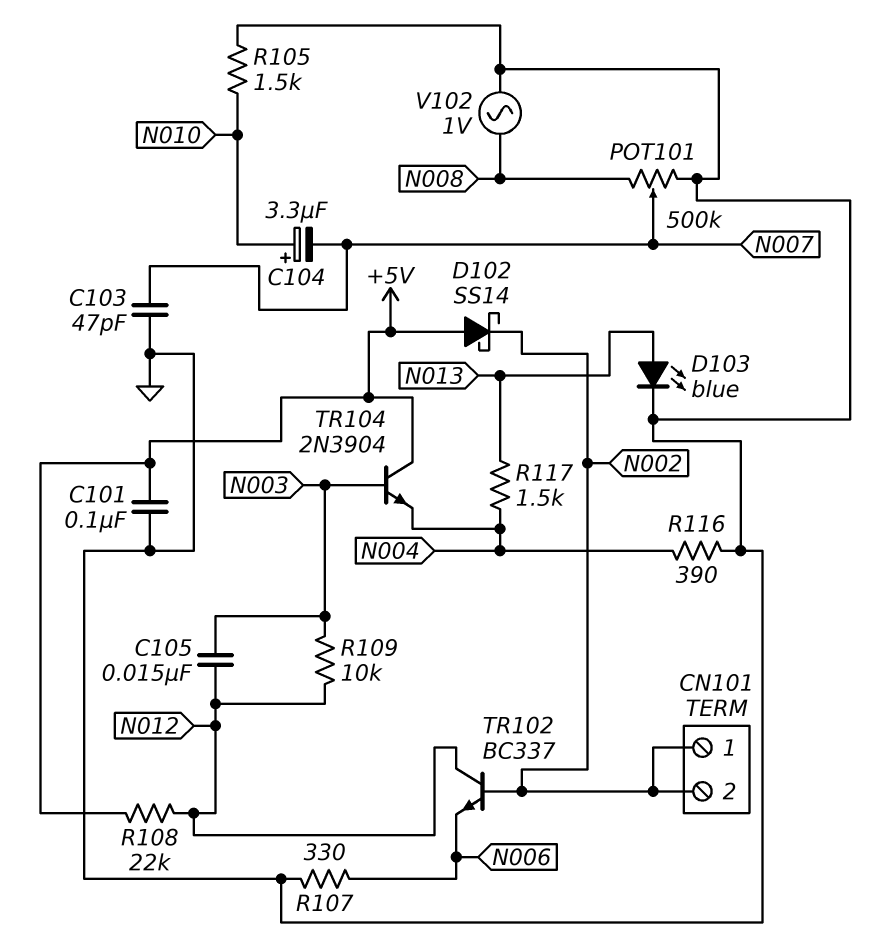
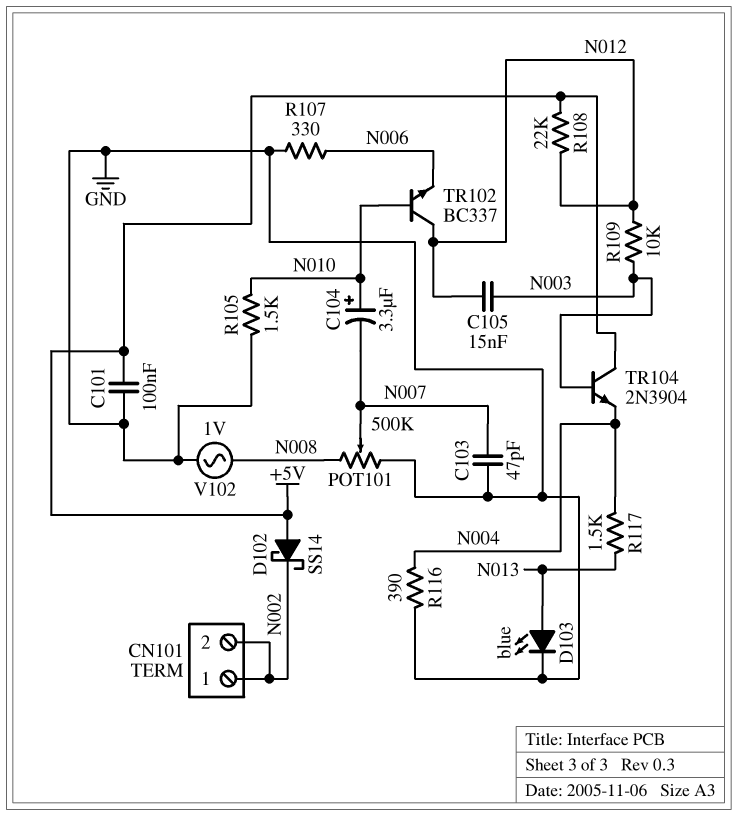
TR102: NPN BC337 (B N002, C N012, E N006) -> NPN BC337 (B N010, C N012, E N006)

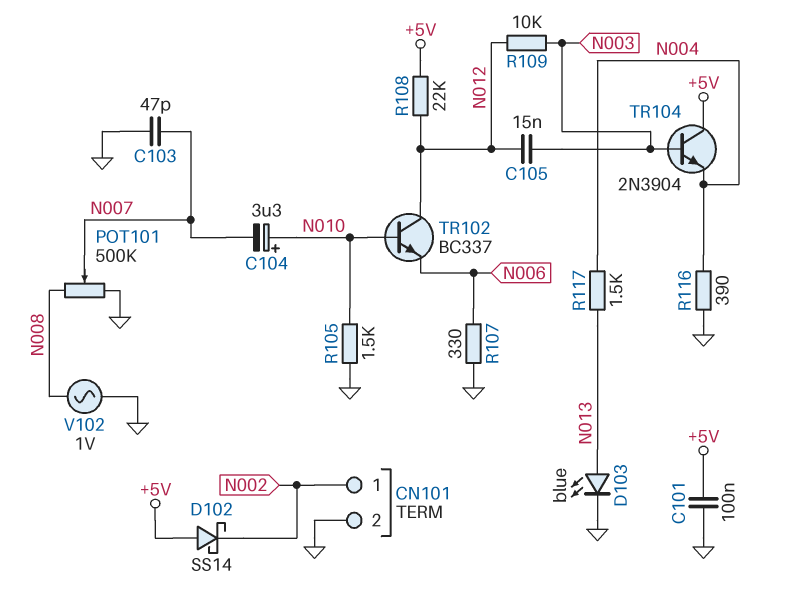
CN101 pin 2: N002 -> GND

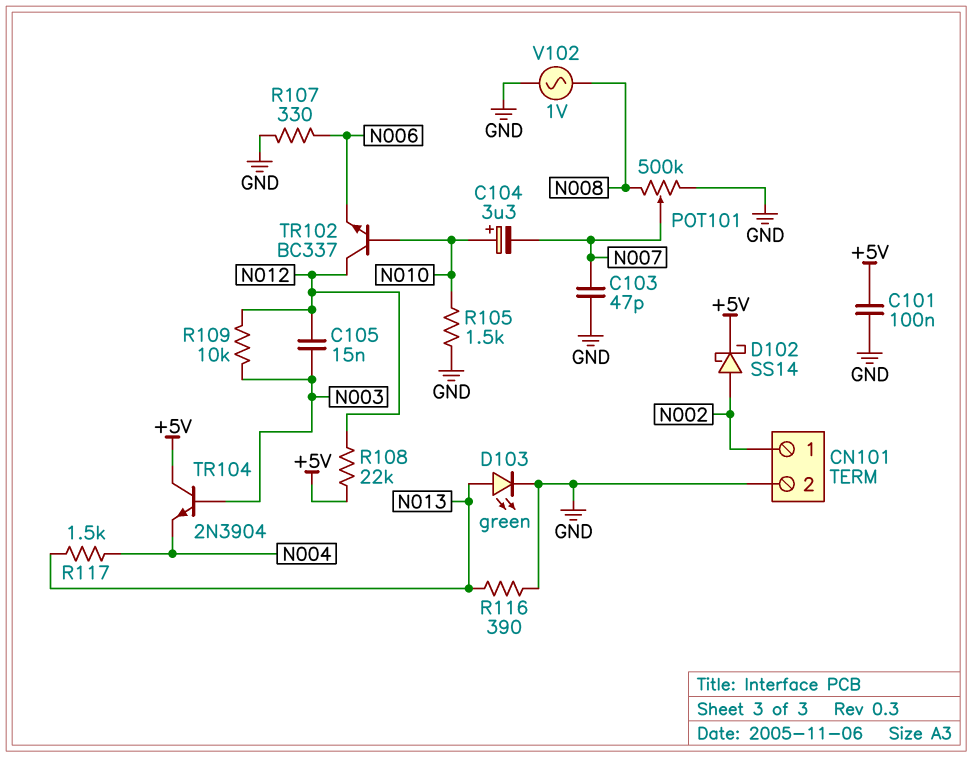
D102: schottky SS14 (A +5V, K N002) -> schottky SS14 (A N002, K +5V)
D103: LED blue (A N013, K GND) -> LED green (A N013, K GND)
R116: 390 (GND, N004) -> 390 (GND, N013)

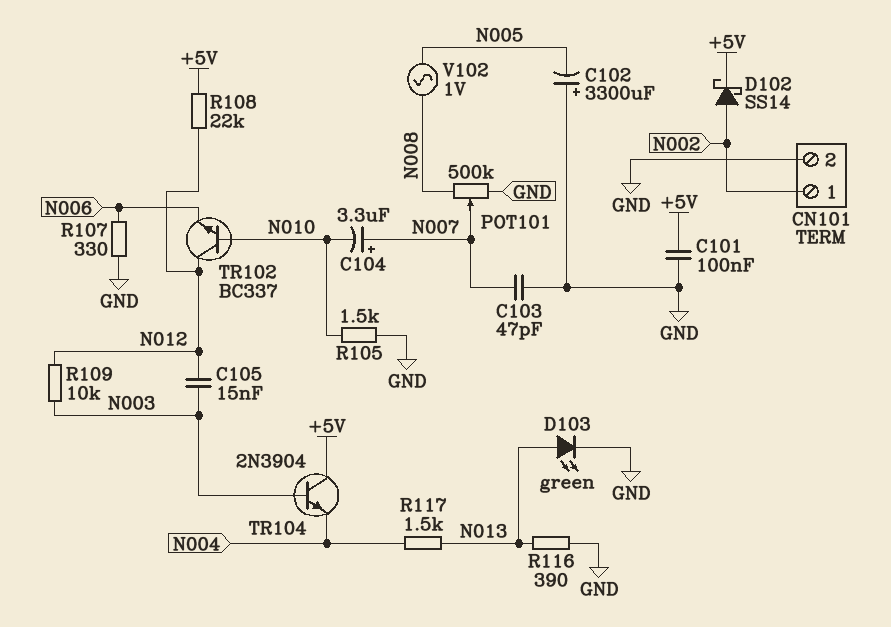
C102: none -> 3300uF (plus GND, minus N005)
C104: 3.3uF (plus N010, minus N007) -> 3.3uF (plus N007, minus N010)
V102: AC 1V (GND, N008) -> AC 1V (N005, N008)

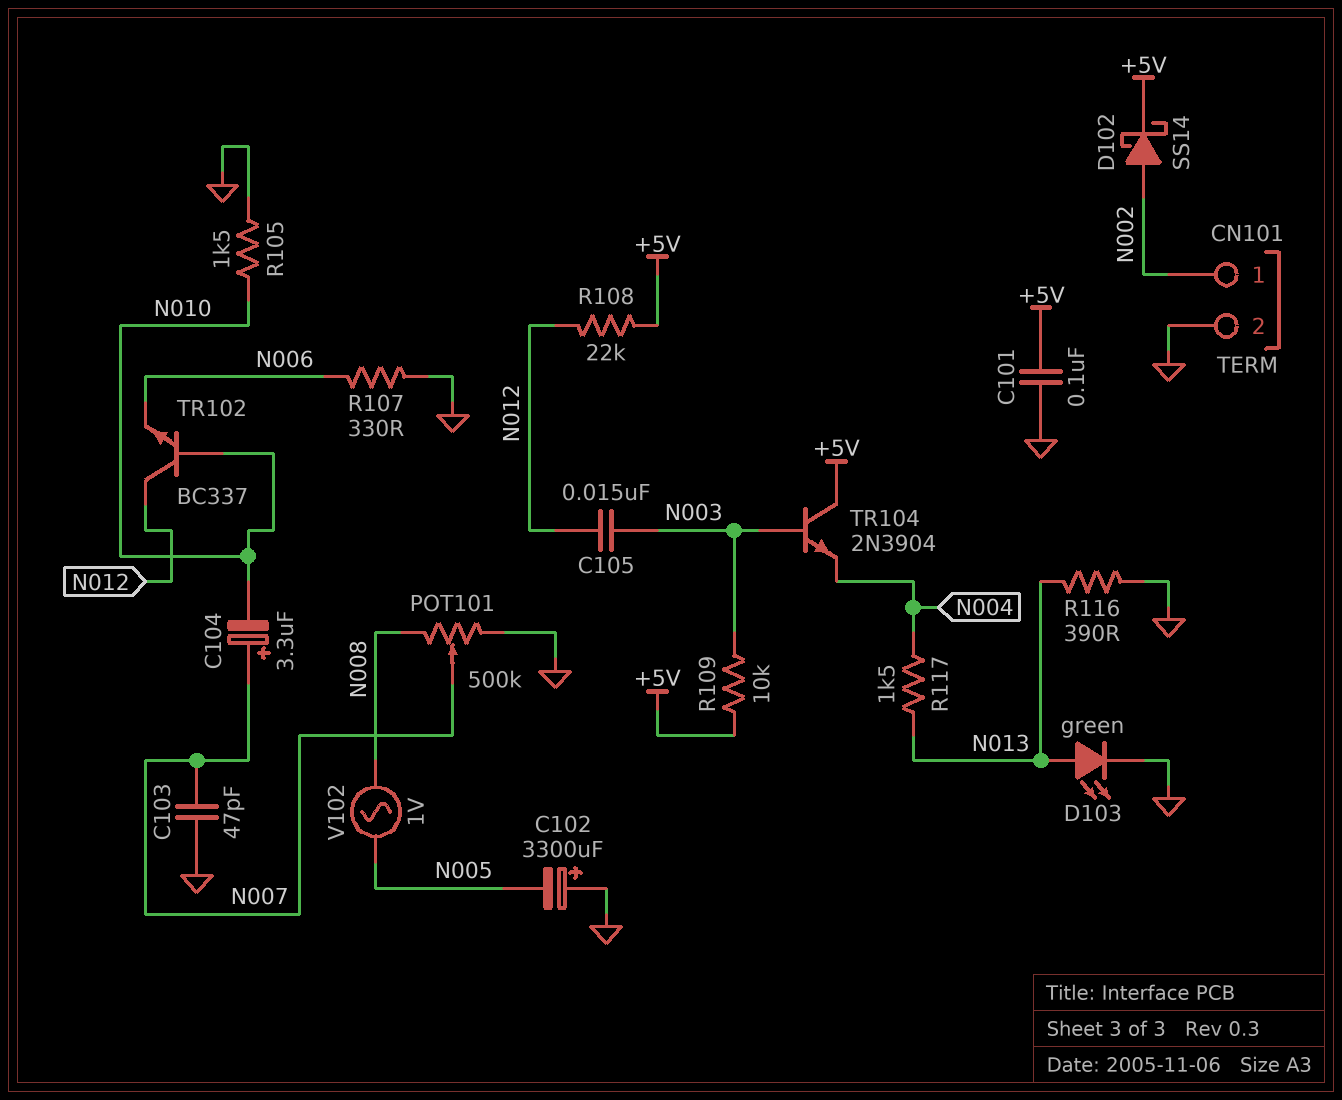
R109: 10k (N003, N012) -> 10k (+5V, N003)

